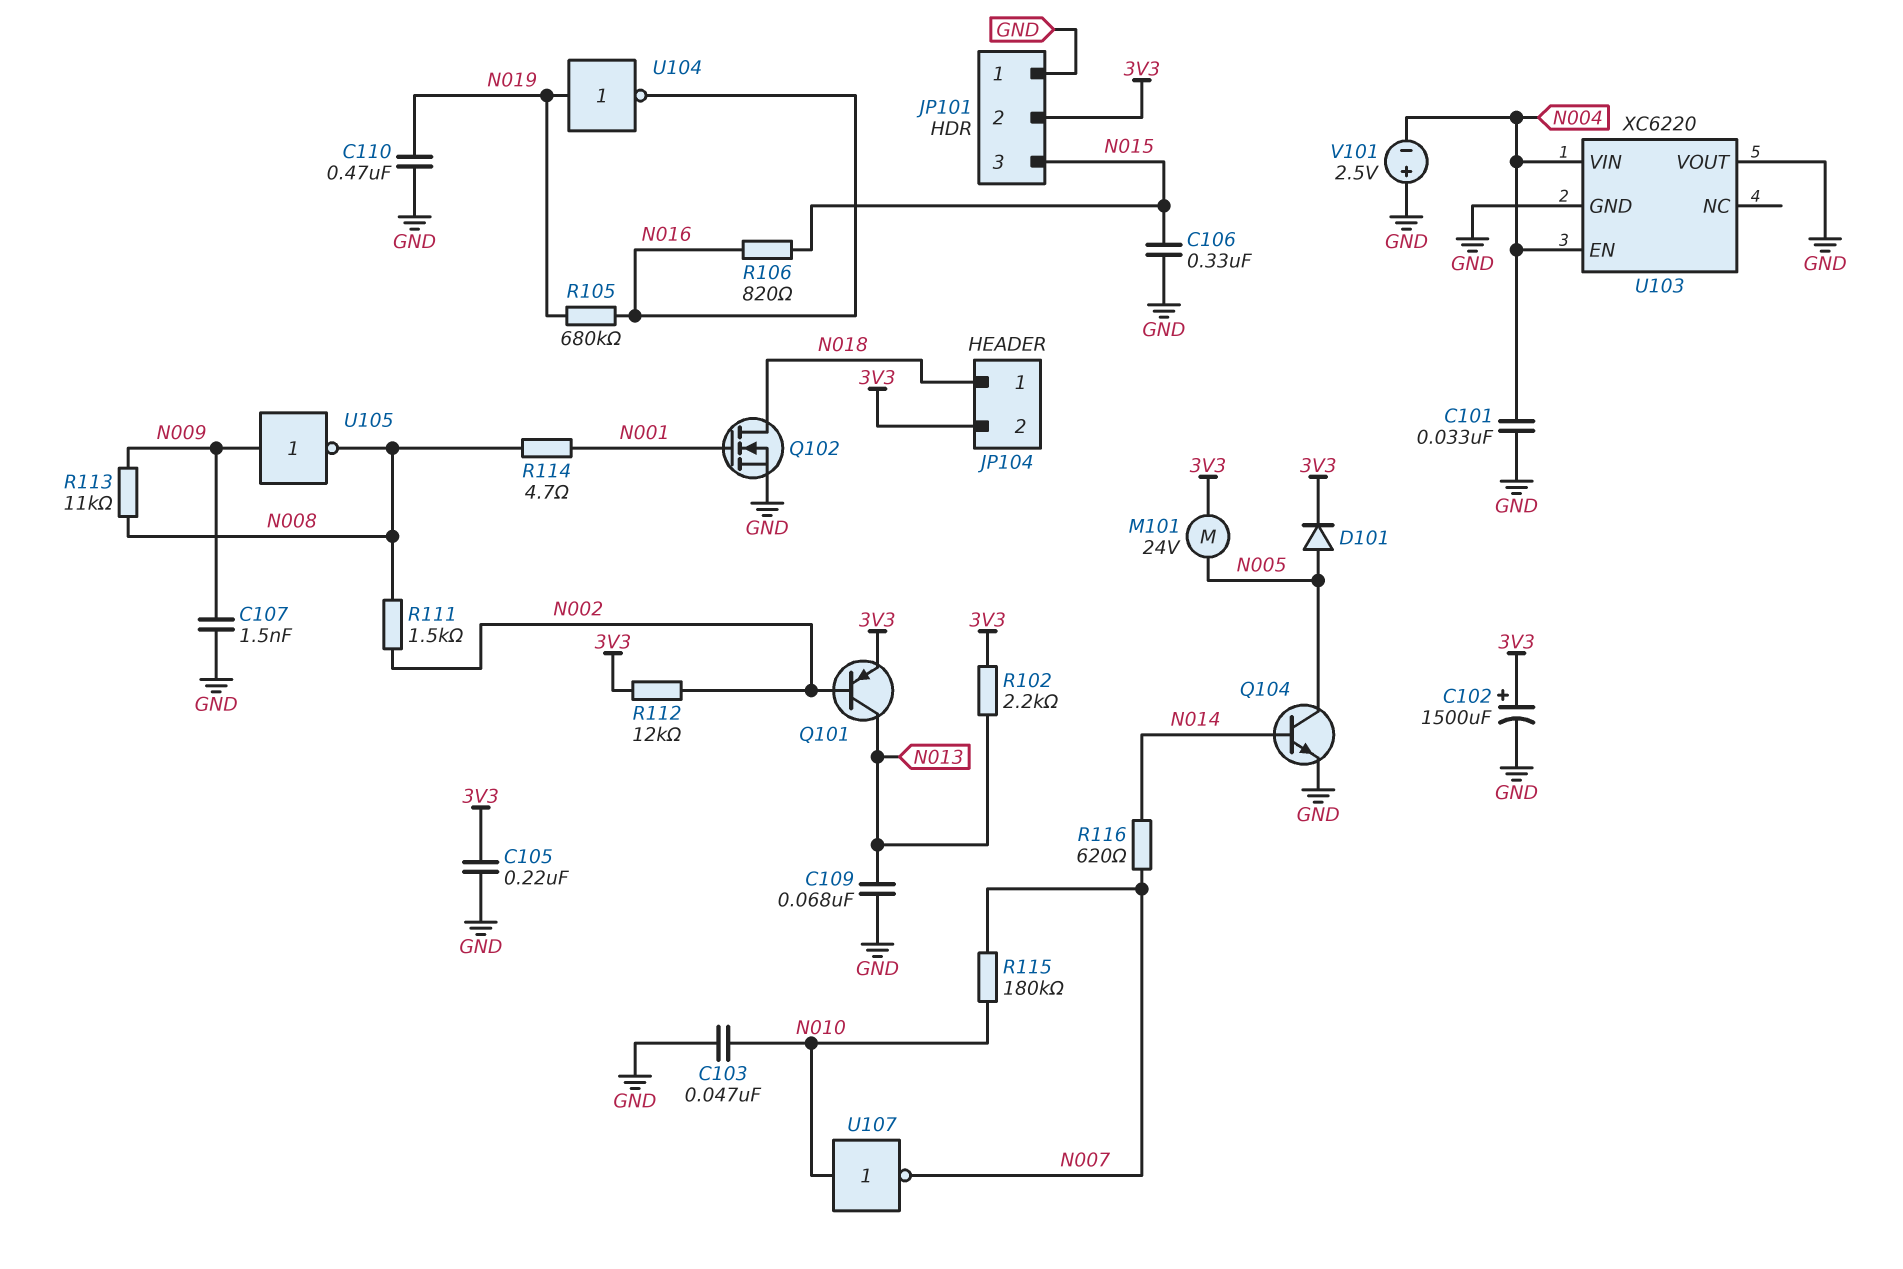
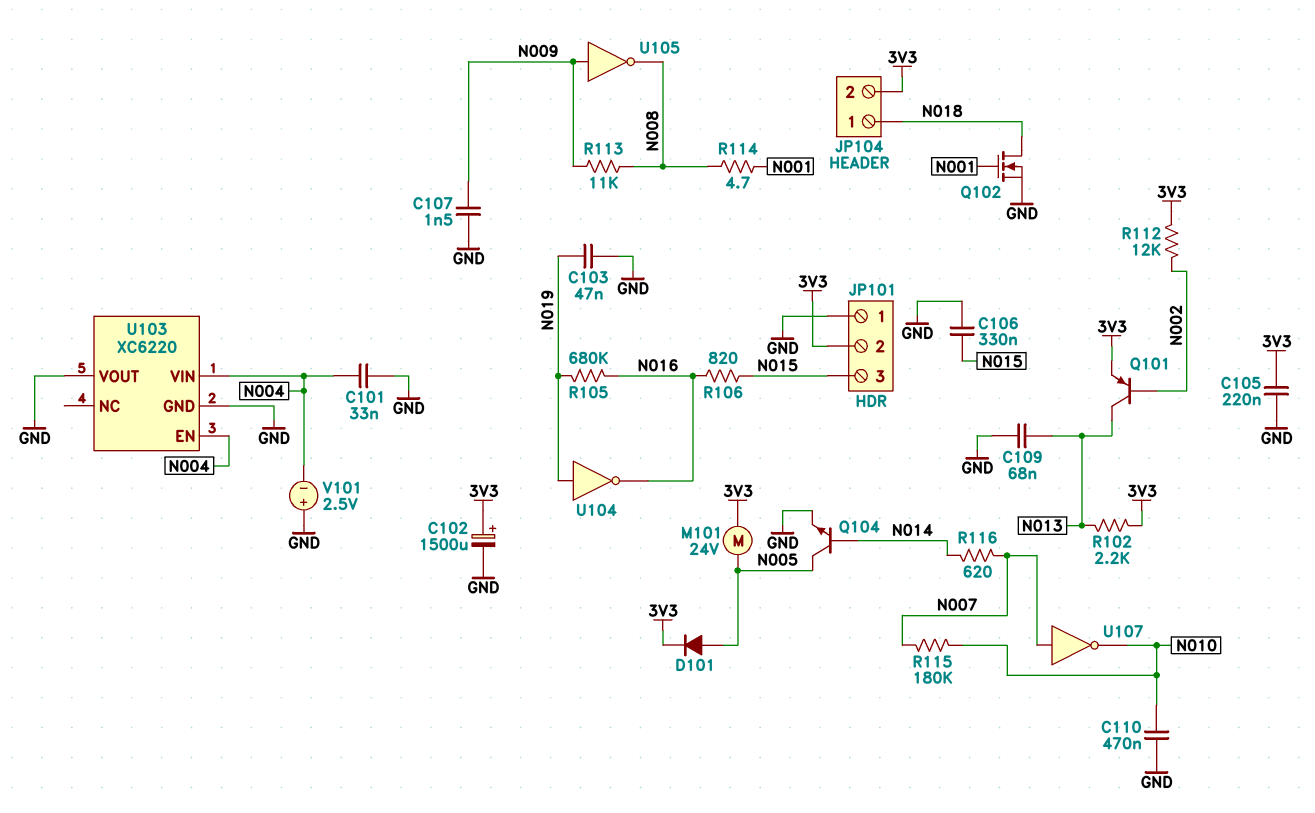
C103: 47nF (GND, N010) -> 47nF (GND, N019)
C110: 470nF (GND, N019) -> 470nF (GND, N010)
R111: 1.5k (N002, N008) -> none
U107: NOT (in N010, out N007) -> NOT (in N007, out N010)

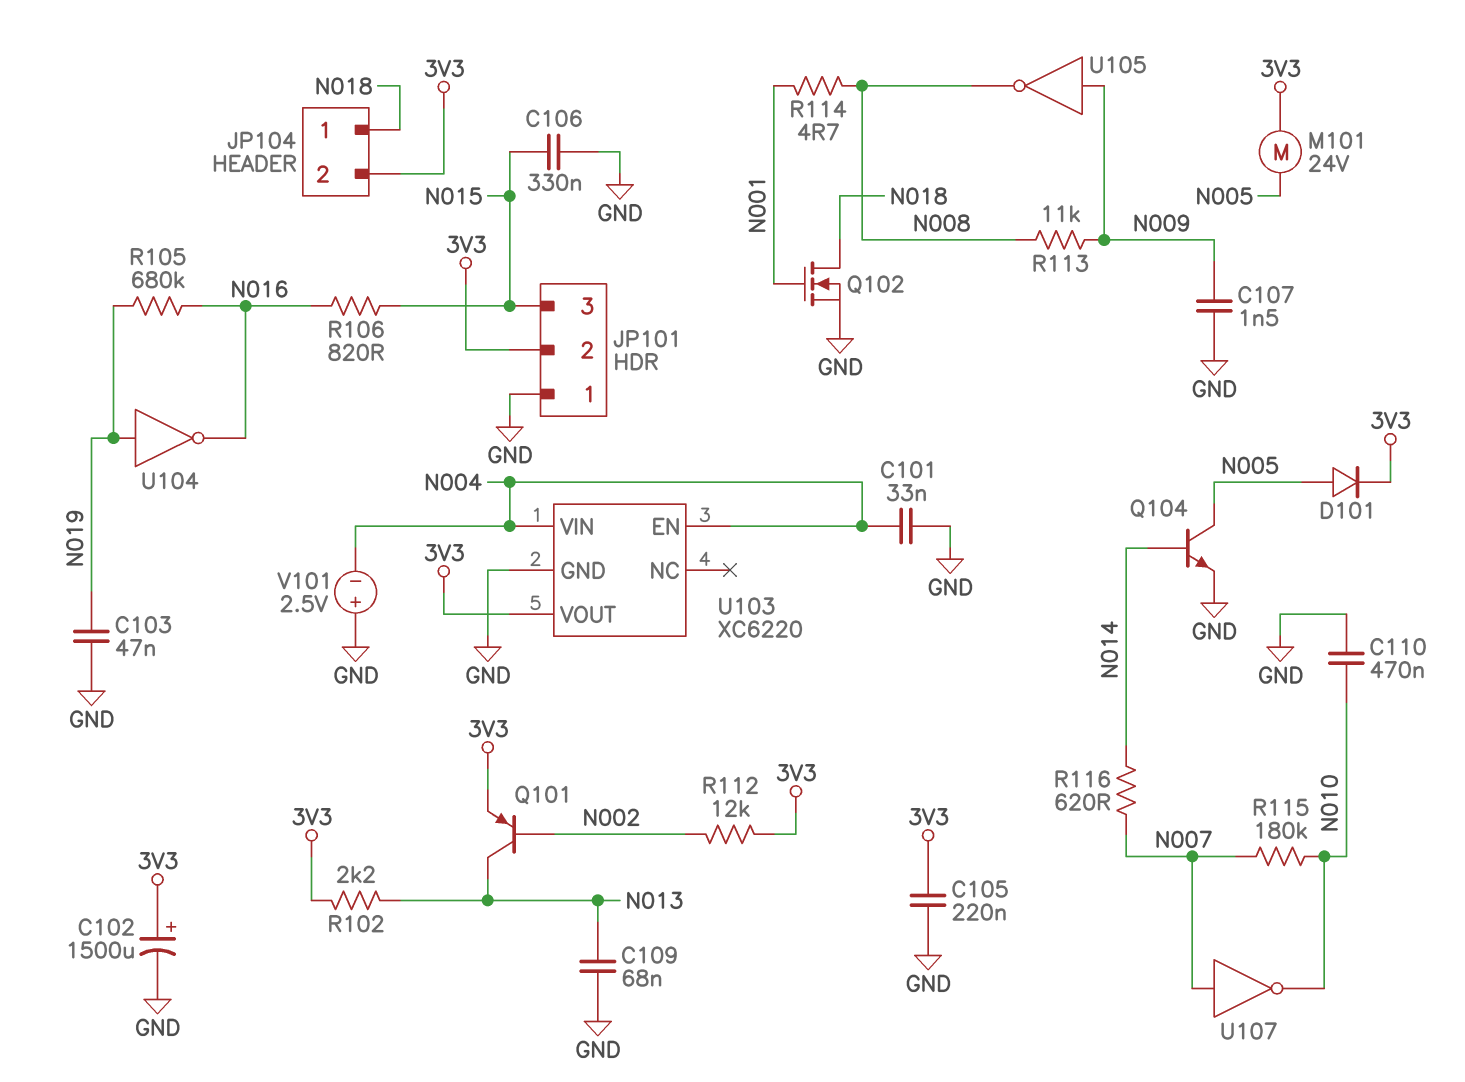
U103 pin VOUT: GND -> 3V3

